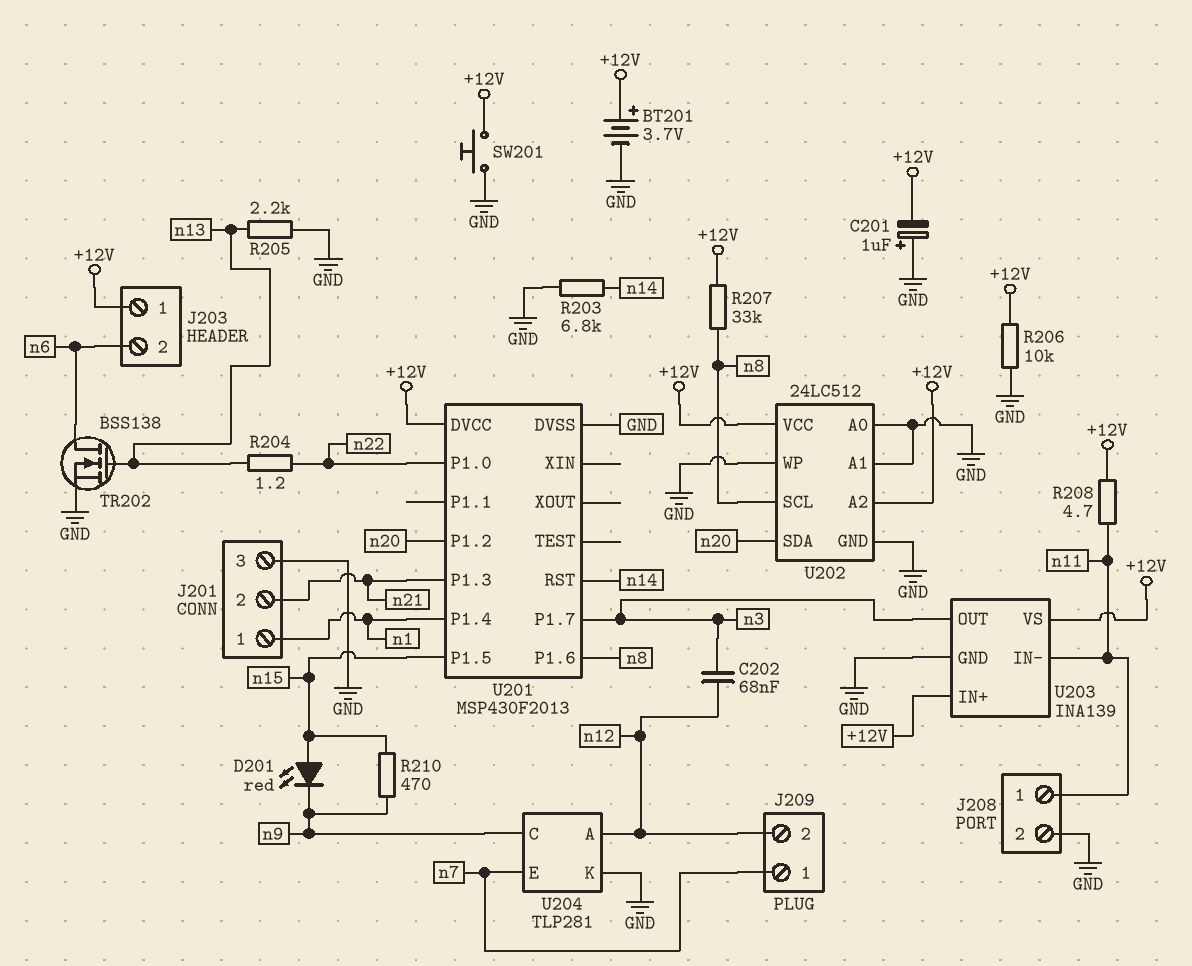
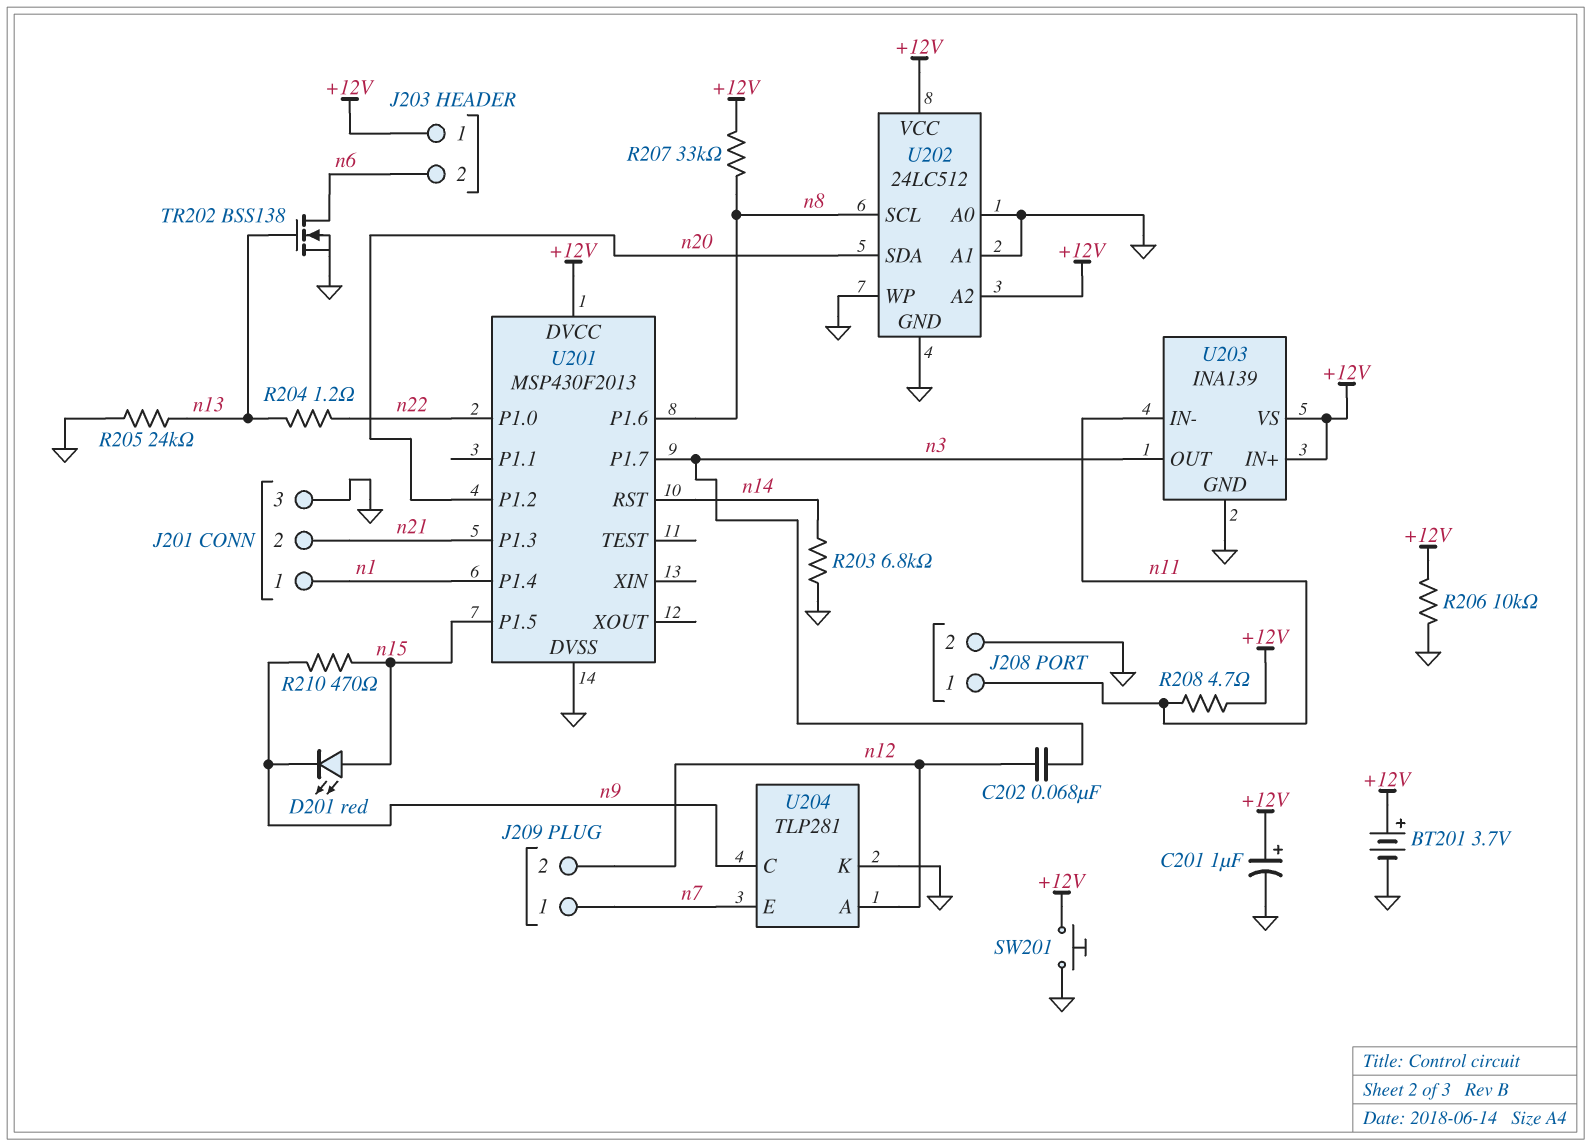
C201: 1uF (plus GND, minus +12V) -> 1uF (plus +12V, minus GND)
R205: 2.2k (GND, n13) -> 24k (GND, n13)

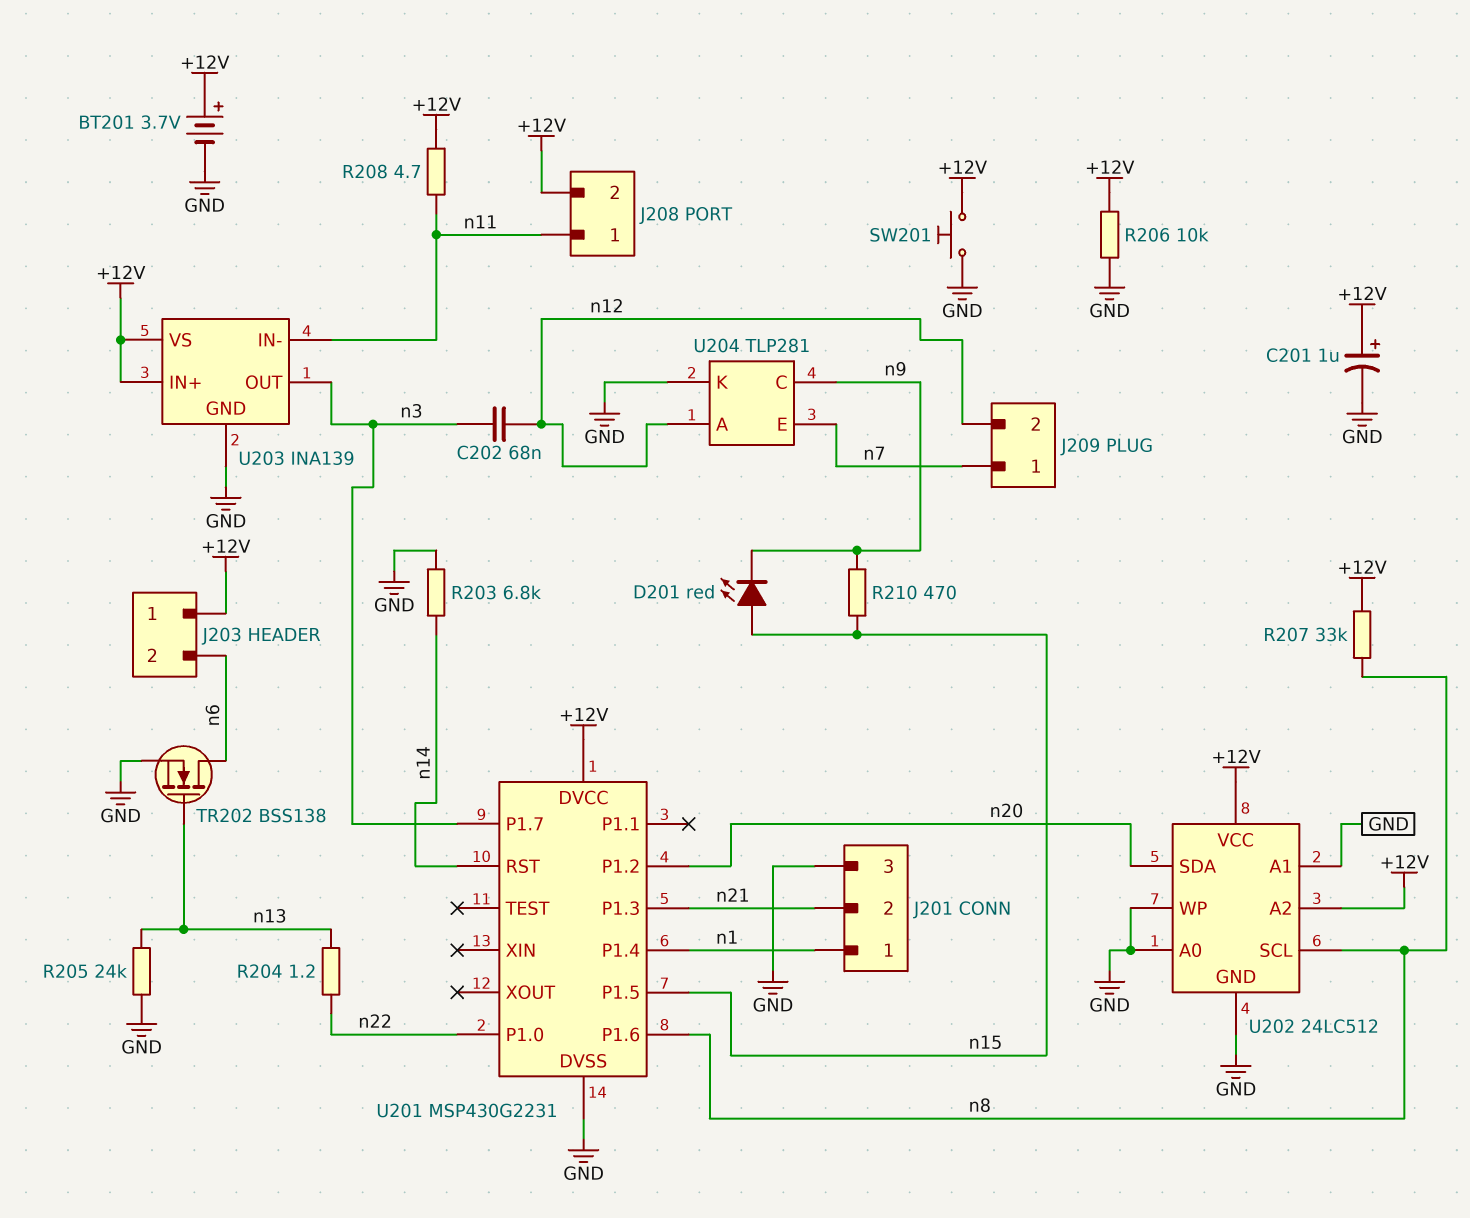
J208 pin 2: GND -> +12V
U201: MSP430F2013 -> MSP430G2231

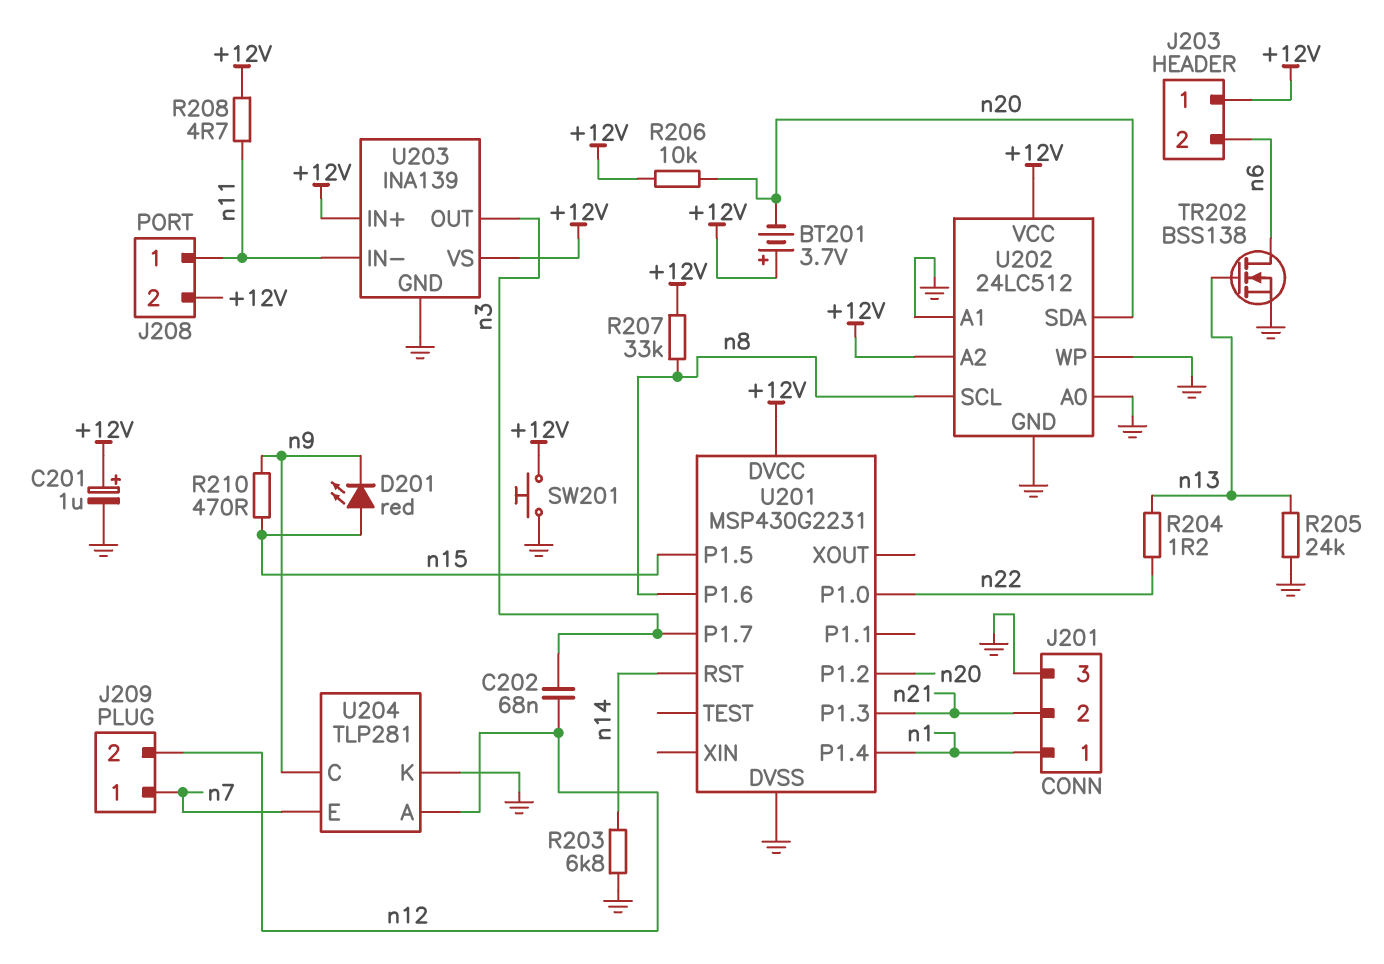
BT201: 3.7V (plus +12V, minus GND) -> 3.7V (plus +12V, minus n20)
R206: 10k (+12V, GND) -> 10k (+12V, n20)

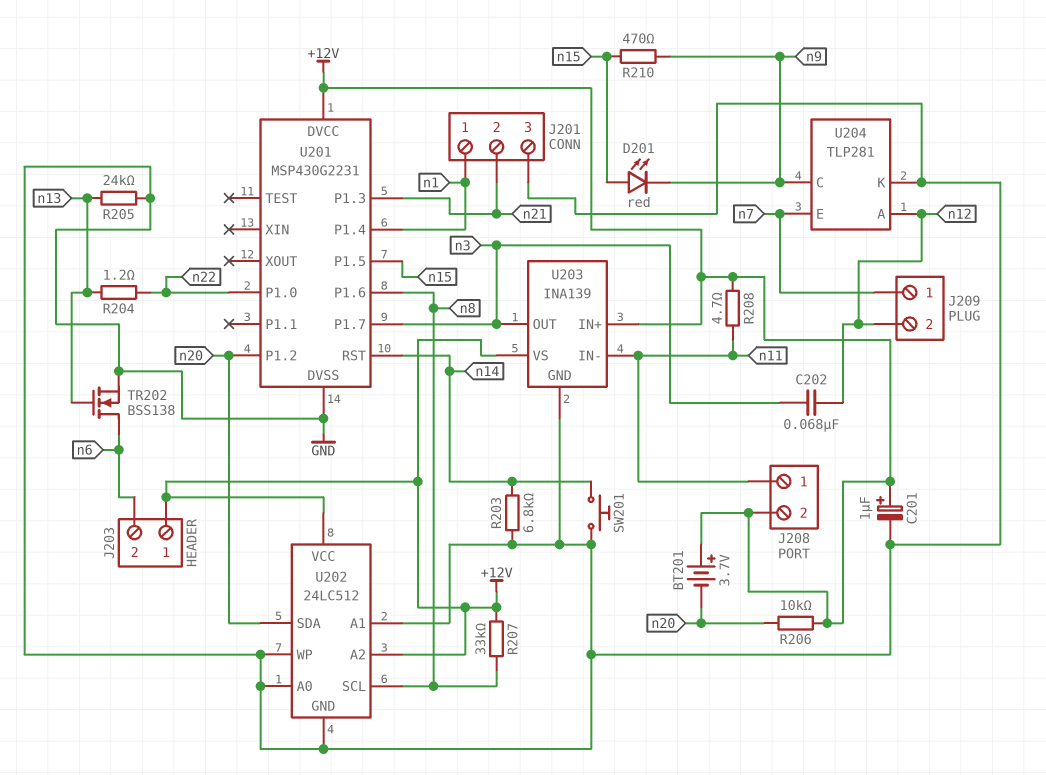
SW201: button (+12V, GND) -> button (GND, n14)

